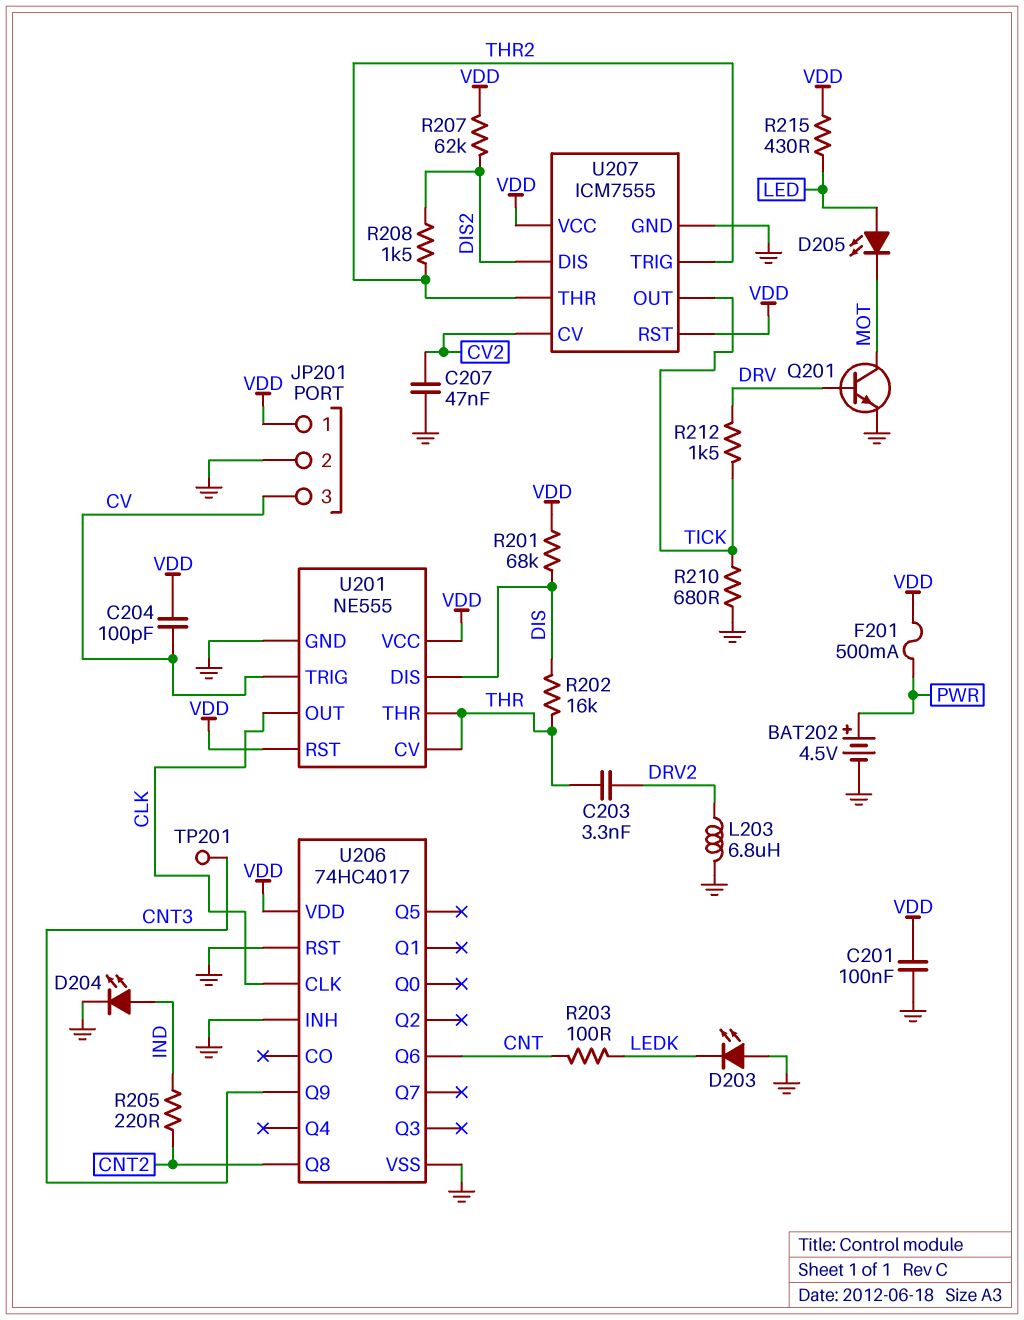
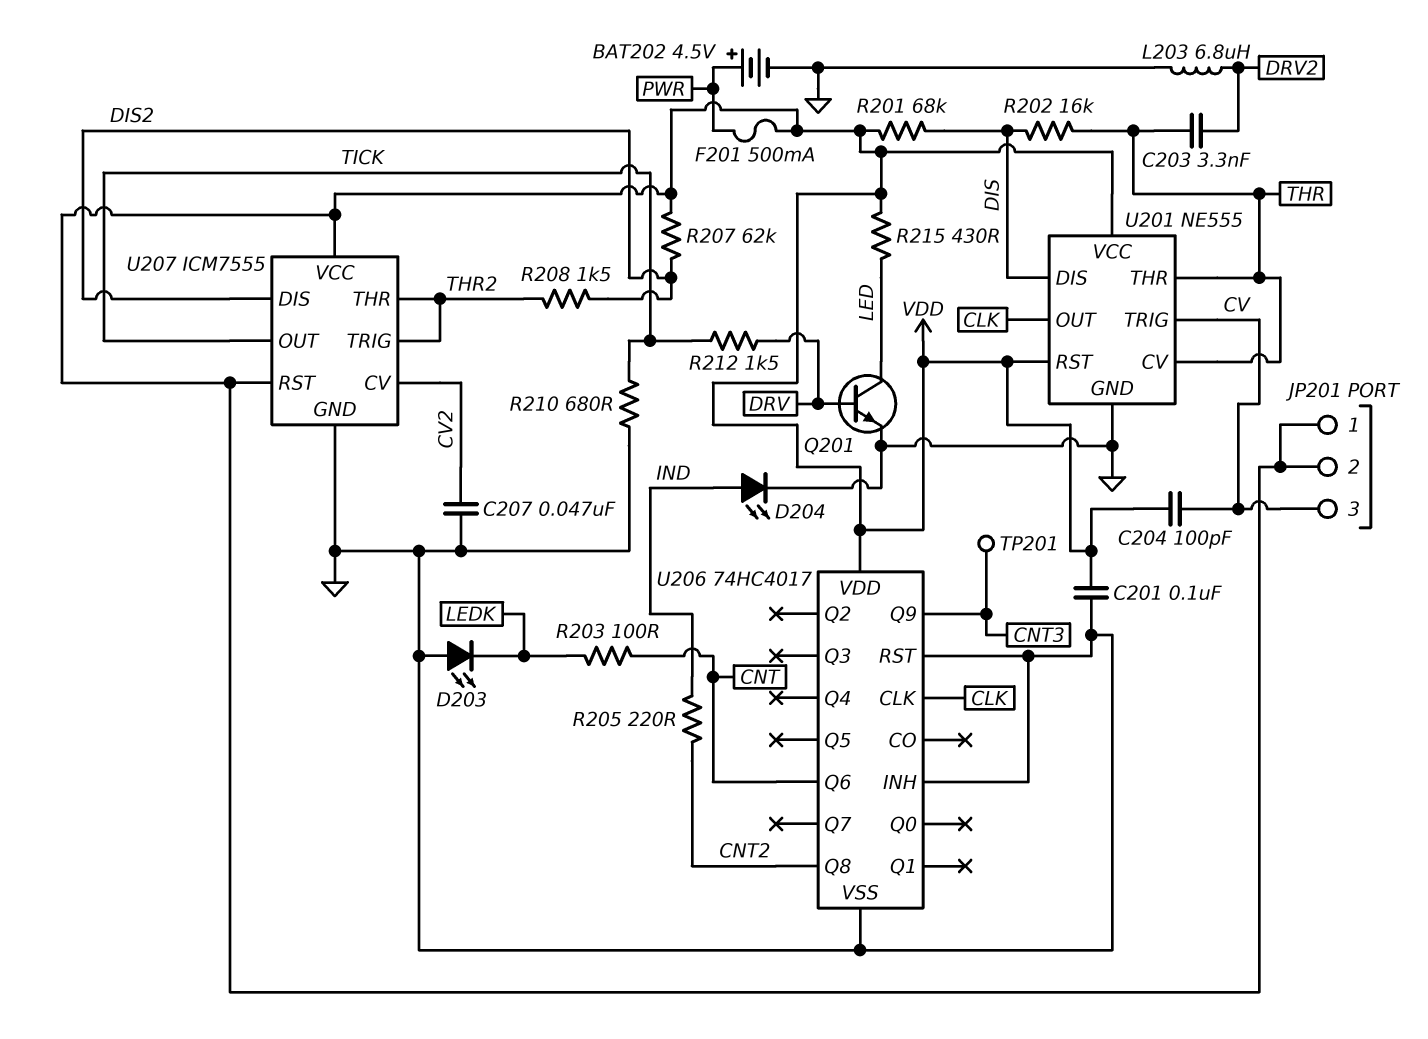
D205: LED (A LED, K MOT) -> none
JP201 pin 2: GND -> VDD
Q201: NPN (B DRV, C MOT, E GND) -> NPN (B DRV, C LED, E GND)

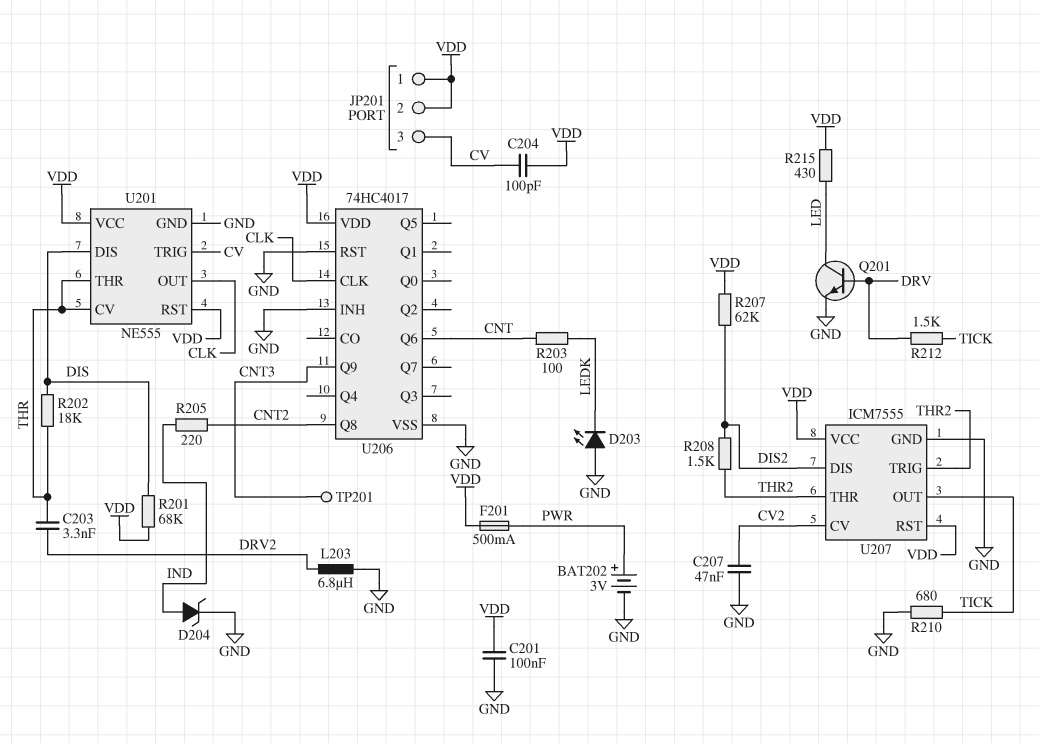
BAT202: 4.5V (plus PWR, minus GND) -> 3V (plus PWR, minus GND)
D204: LED (A IND, K GND) -> zener (A IND, K GND)
R202: 16k (DIS, THR) -> 18k (DIS, THR)

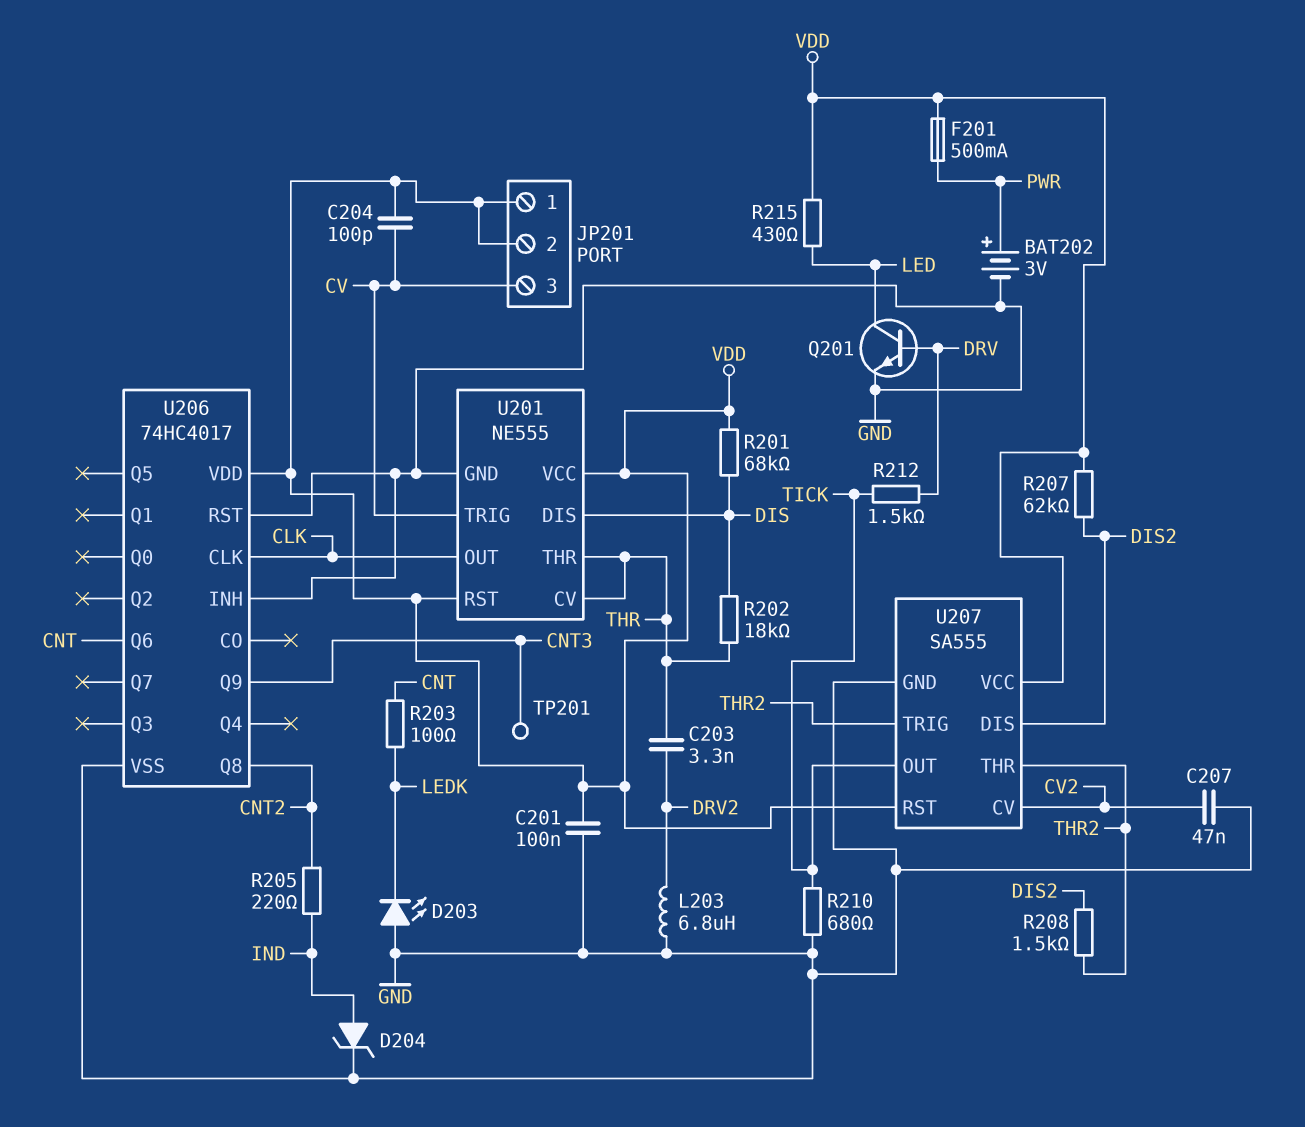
U207: ICM7555 -> SA555

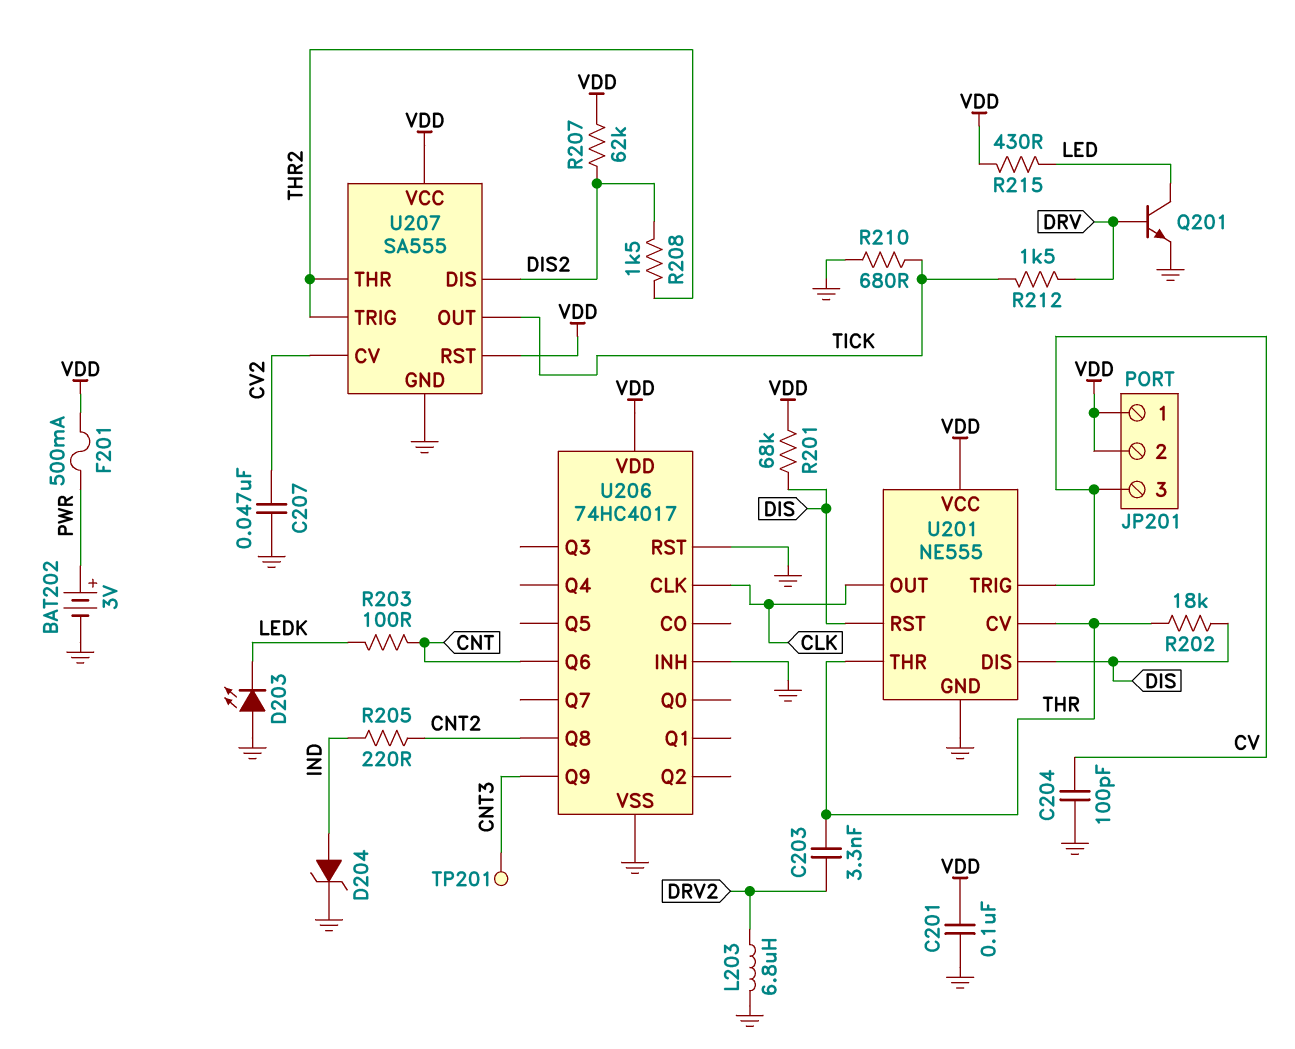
C204: 100pF (CV, VDD) -> 100pF (CV, GND)
U201 pin RST: VDD -> DIS

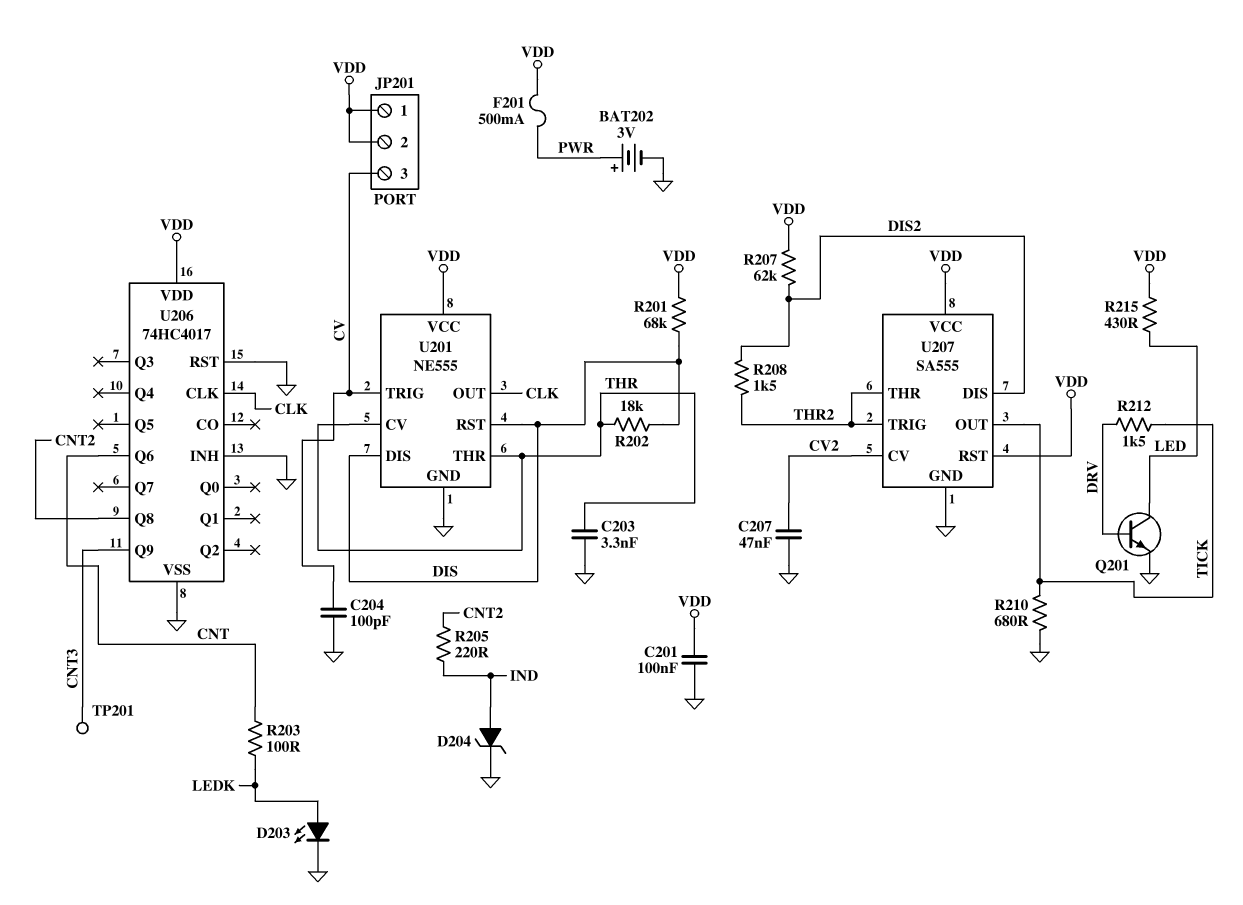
C203: 3.3nF (DRV2, THR) -> 3.3nF (GND, THR)
D203: LED (A GND, K LEDK) -> LED (A LEDK, K GND)
L203: 6.8uH (DRV2, GND) -> none

